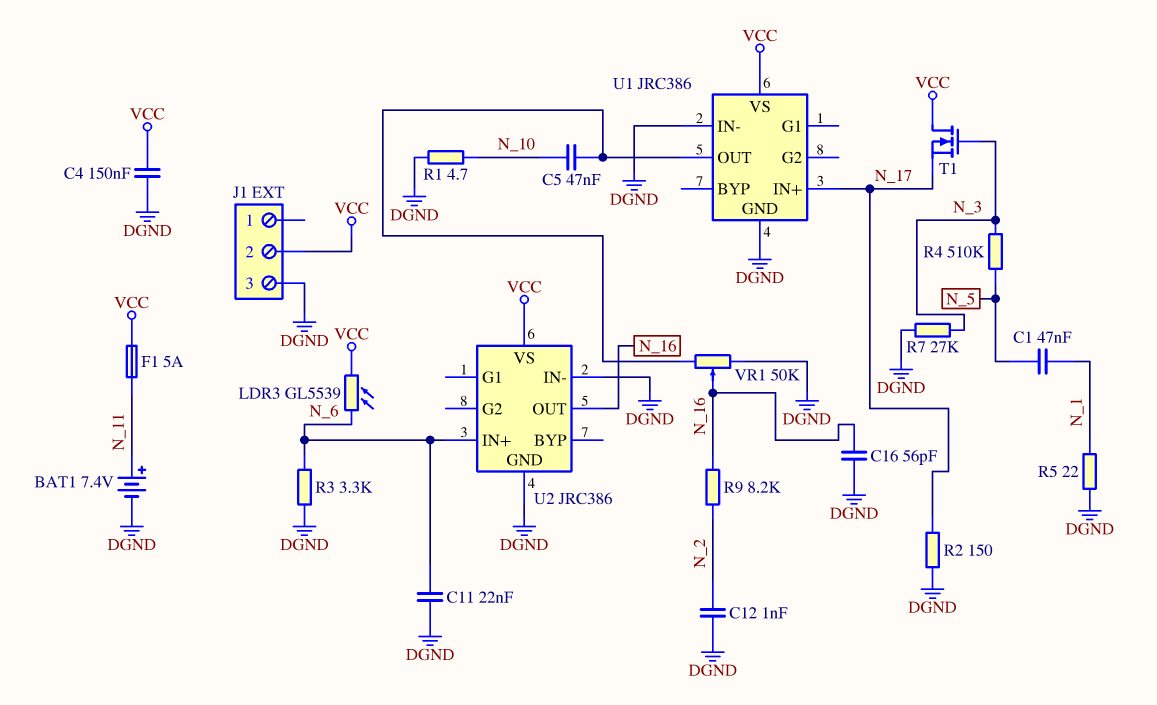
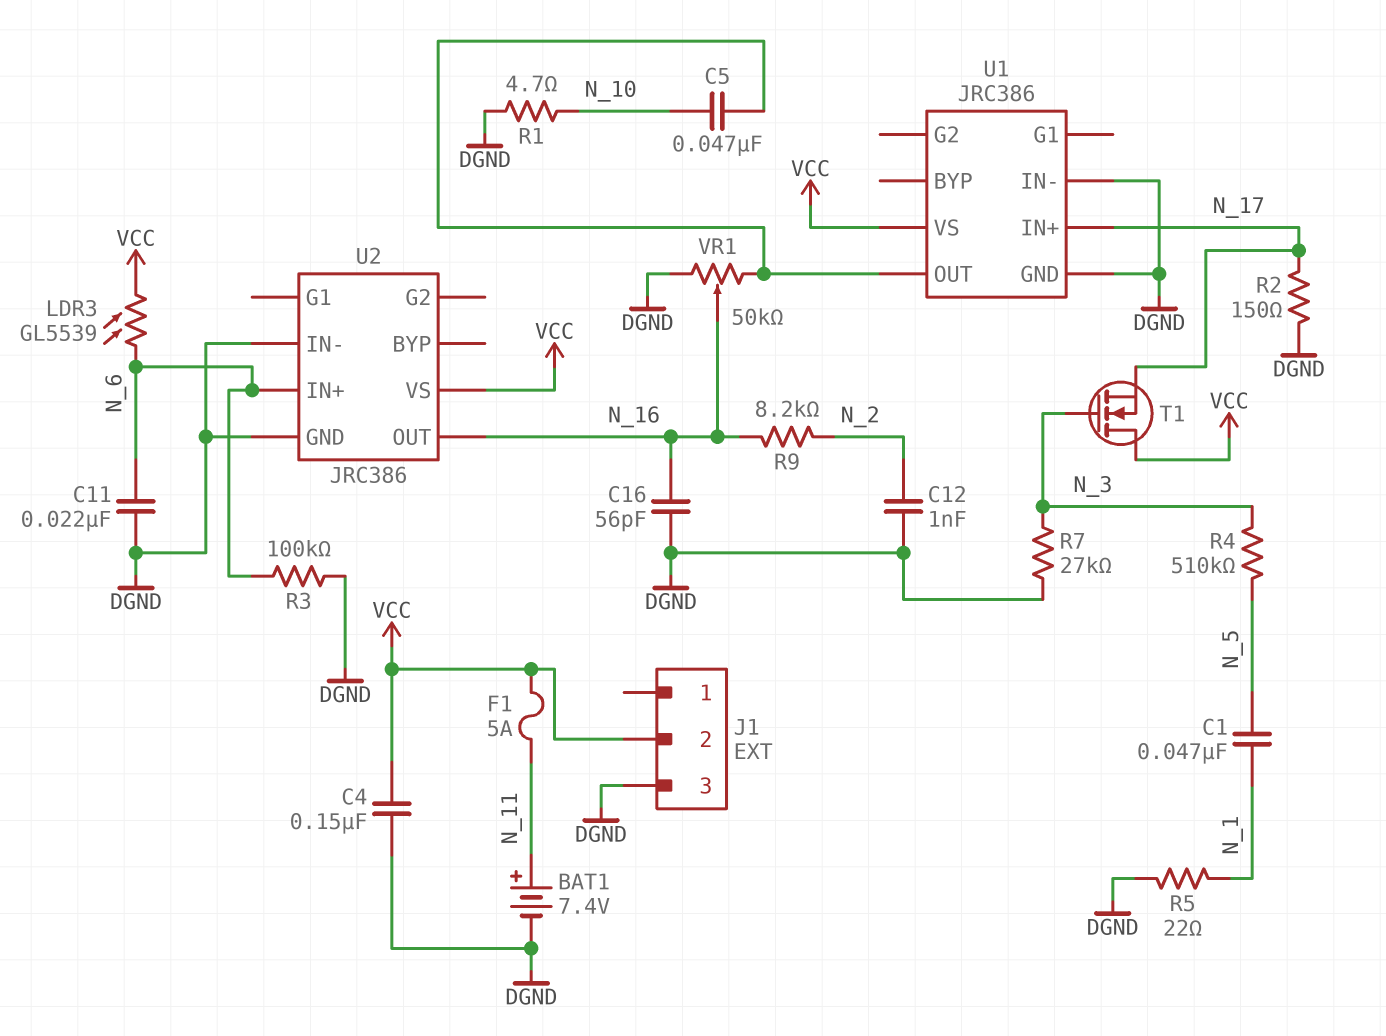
R3: 3.3k (DGND, N_6) -> 100k (DGND, N_6)

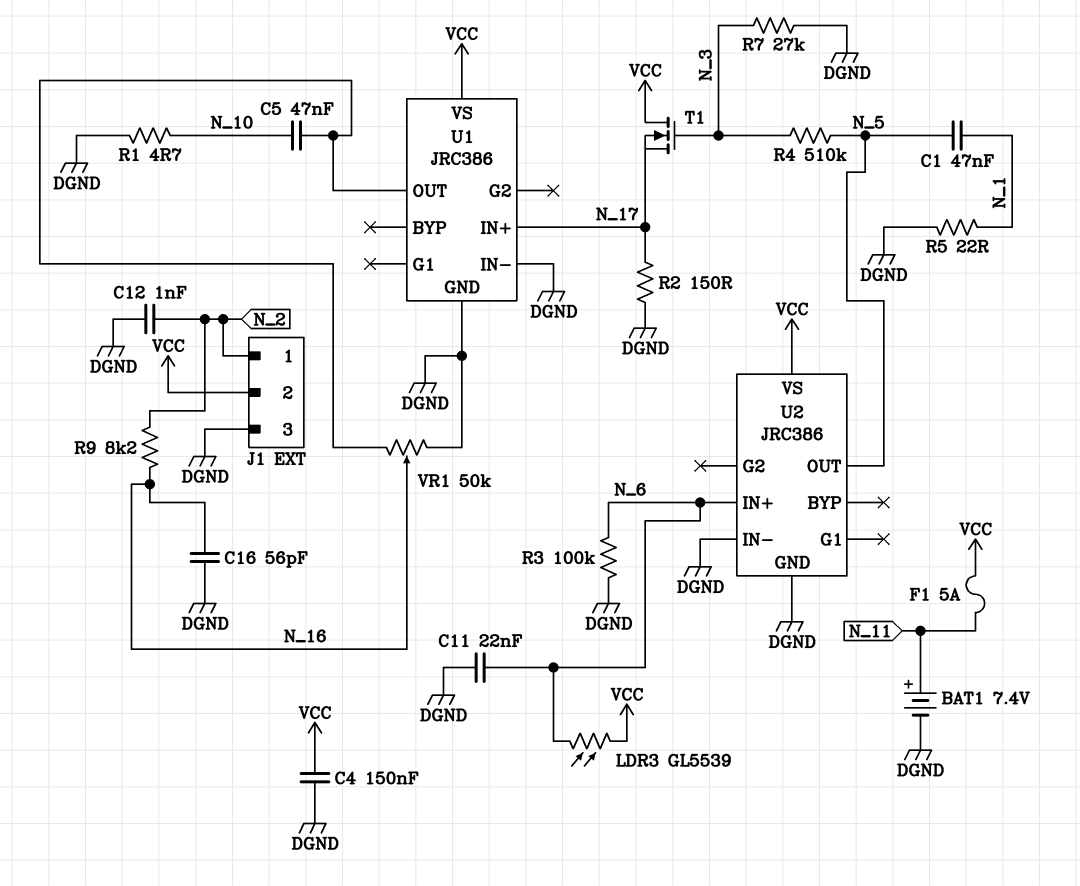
J1 pin 1: none -> N_2
U2 pin OUT: N_16 -> N_5

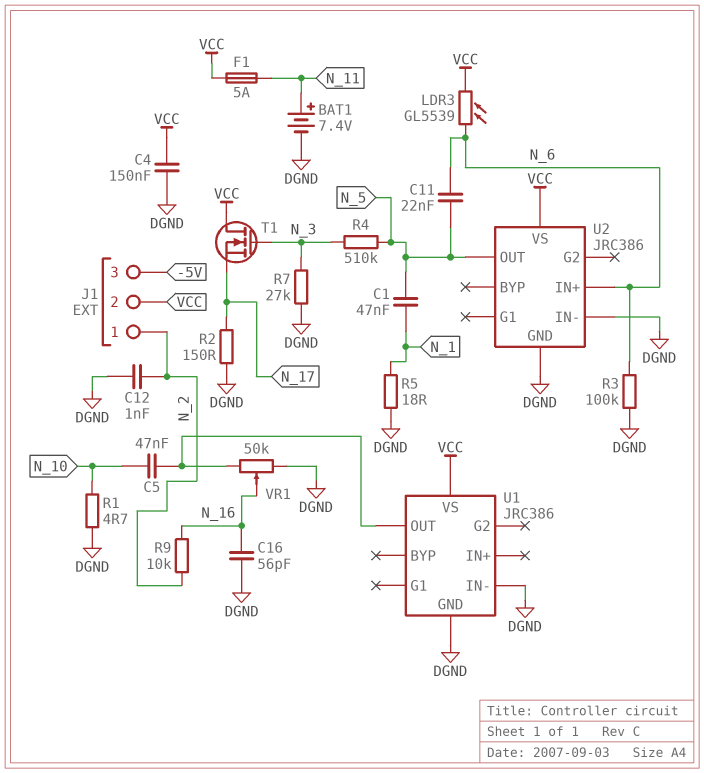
C11: 22nF (DGND, N_6) -> 22nF (N_5, N_6)
J1 pin 3: DGND -> -5V
R5: 22 (DGND, N_1) -> 18 (DGND, N_1)
R9: 8.2k (N_2, N_16) -> 10k (N_2, N_16)
U1 pin IN+: N_17 -> none

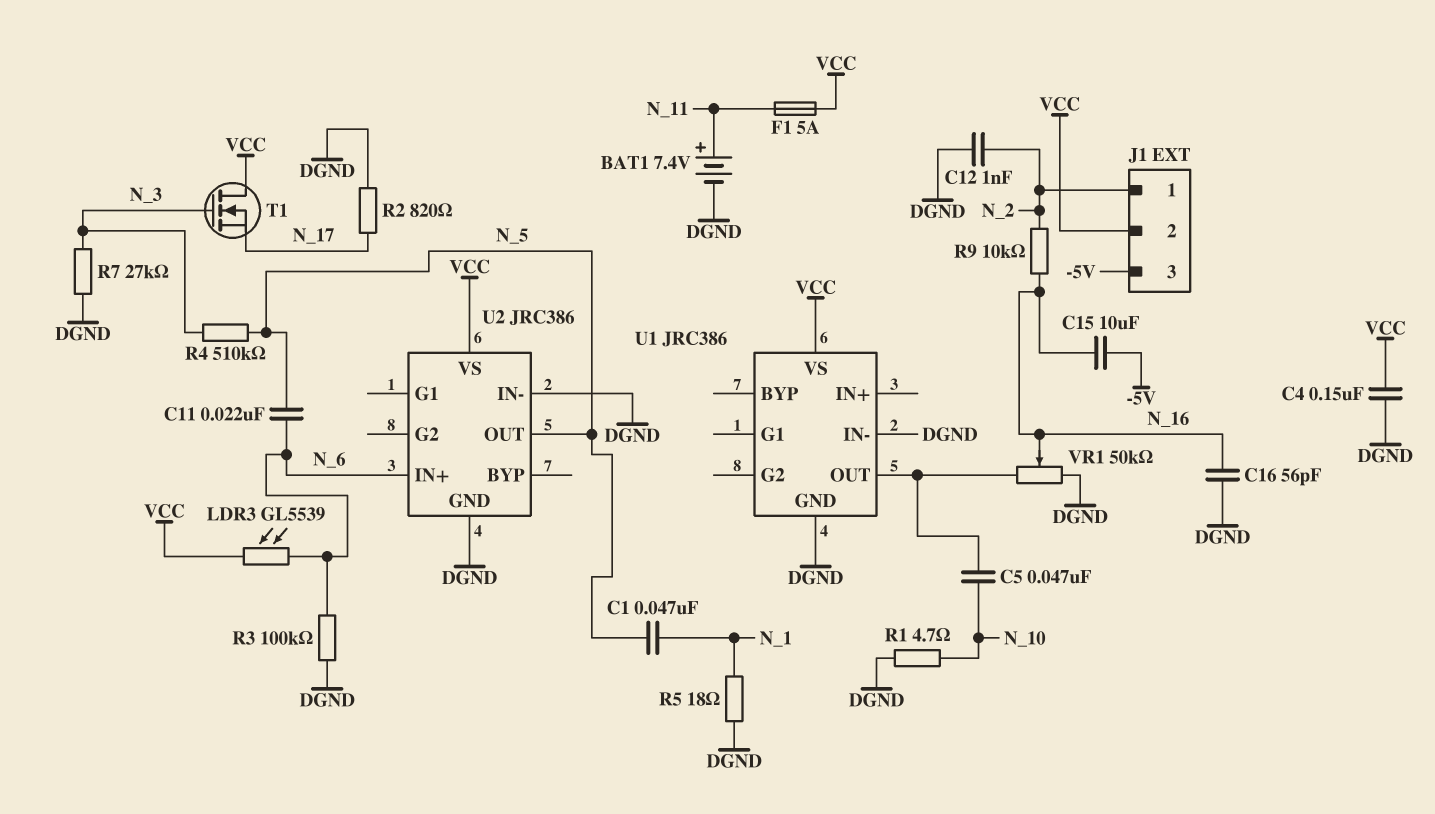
C15: none -> 10uF (-5V, N_16)
R2: 150 (DGND, N_17) -> 820 (DGND, N_17)

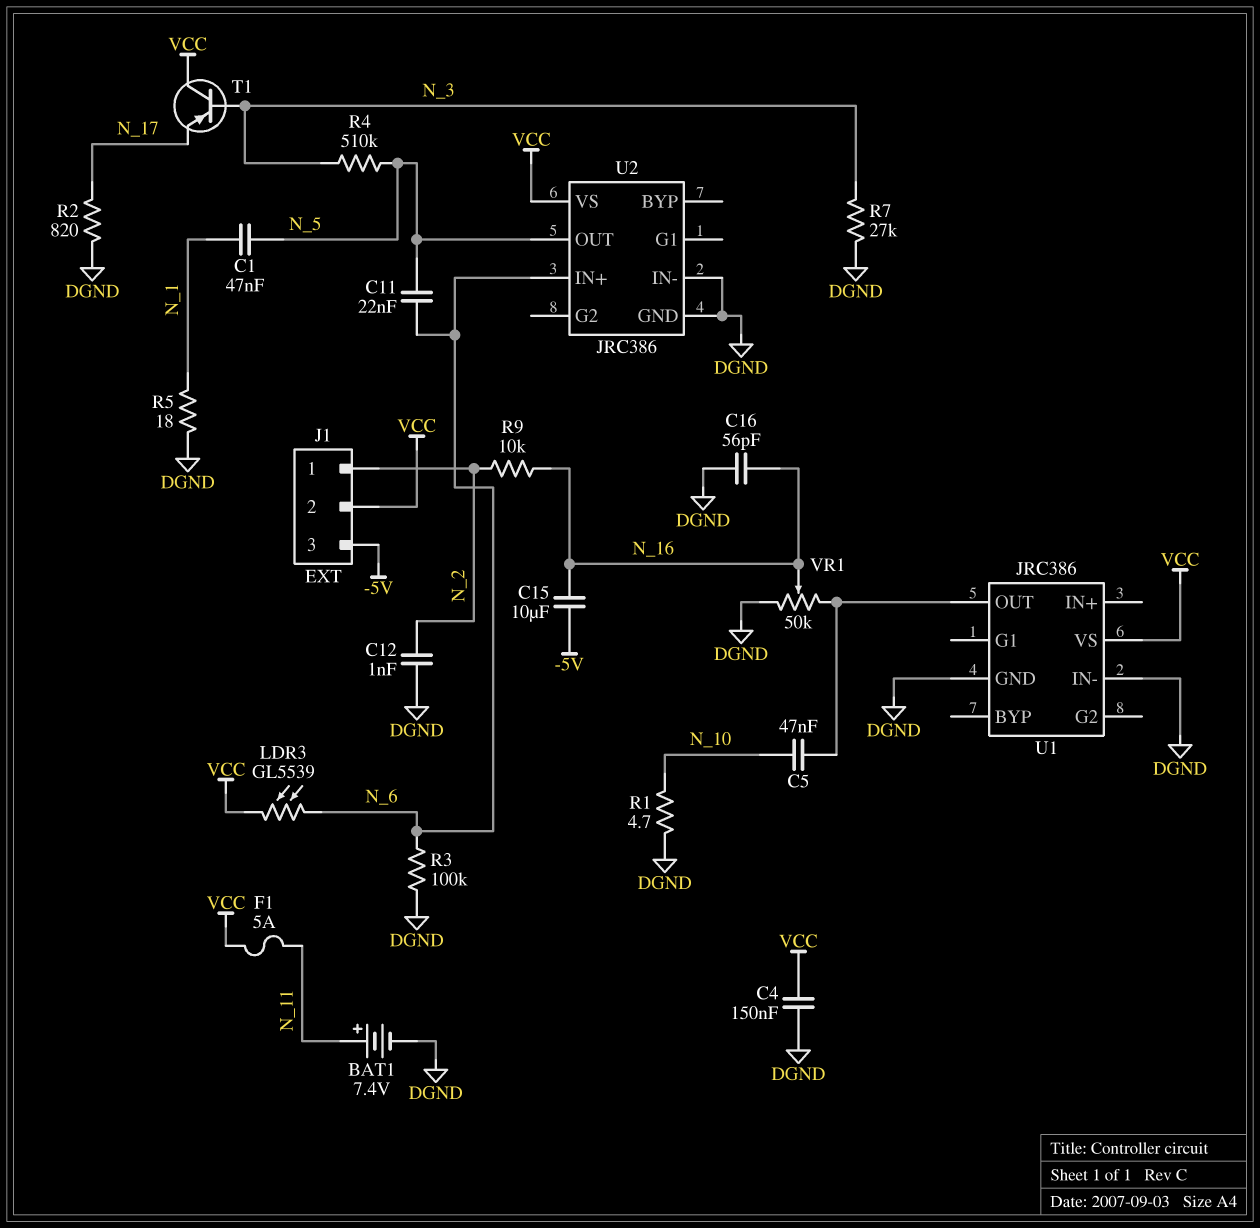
T1: NMOS (G N_3, D VCC, S N_17) -> PNP (B N_3, C VCC, E N_17)

